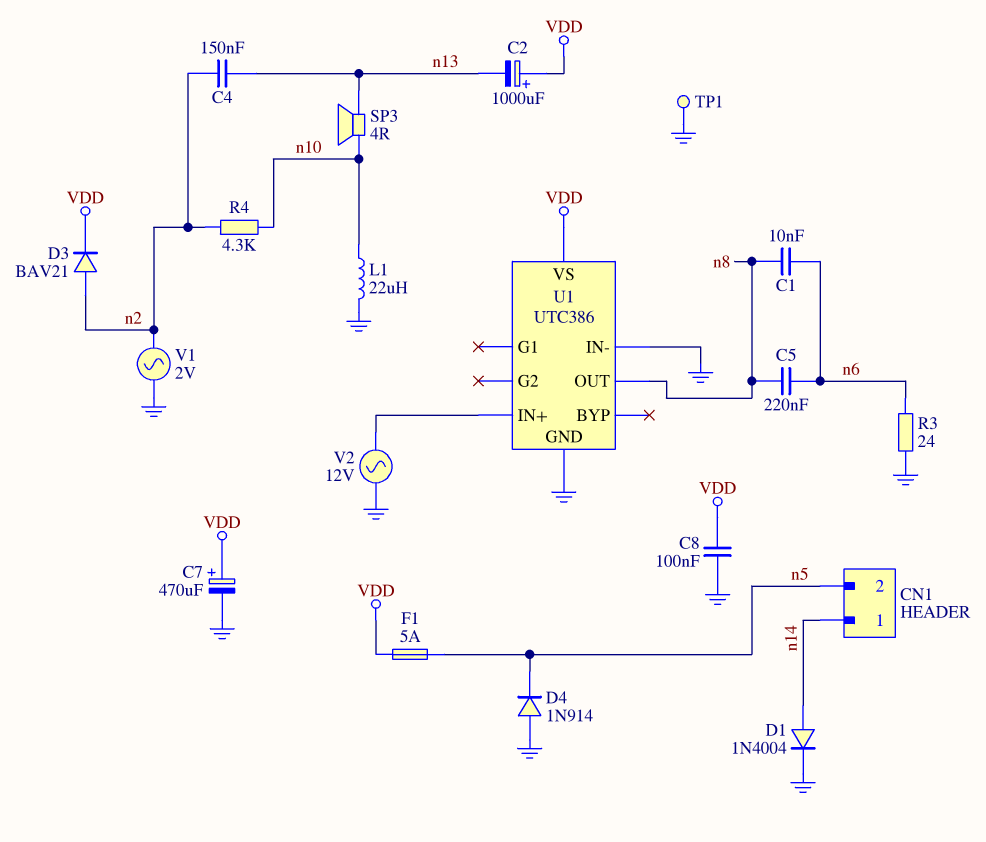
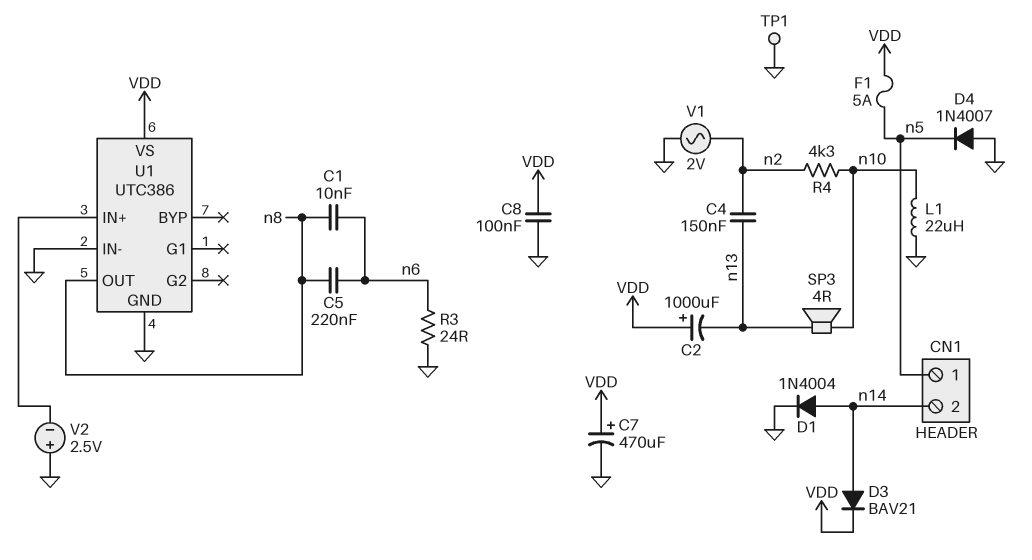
CN1 pin 1: n14 -> n5
CN1 pin 2: n5 -> n14
D3: diode BAV21 (A n2, K VDD) -> diode BAV21 (A n14, K VDD)
D4: diode 1N914 (A GND, K n5) -> diode 1N4007 (A GND, K n5)
V2: AC 12V (GND, U1/IN+) -> 2.5V (plus GND, minus U1/IN+)

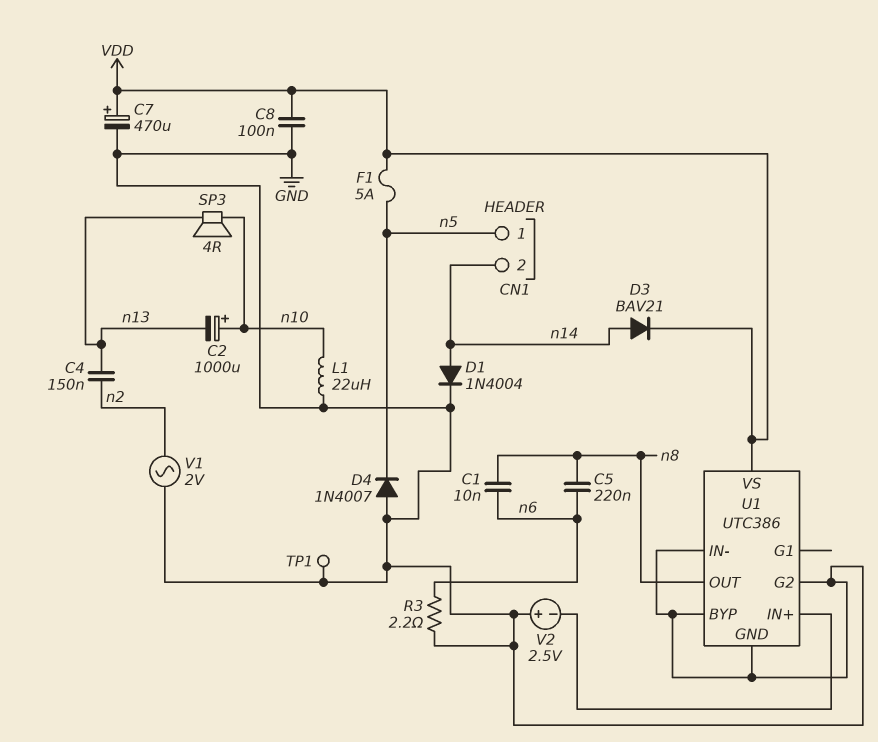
C2: 1000uF (plus VDD, minus n13) -> 1000uF (plus n10, minus n13)
R3: 24 (GND, n6) -> 2.2 (GND, n6)
R4: 4.3k (n2, n10) -> none
U1 pin BYP: none -> GND
U1 pin G2: none -> GND

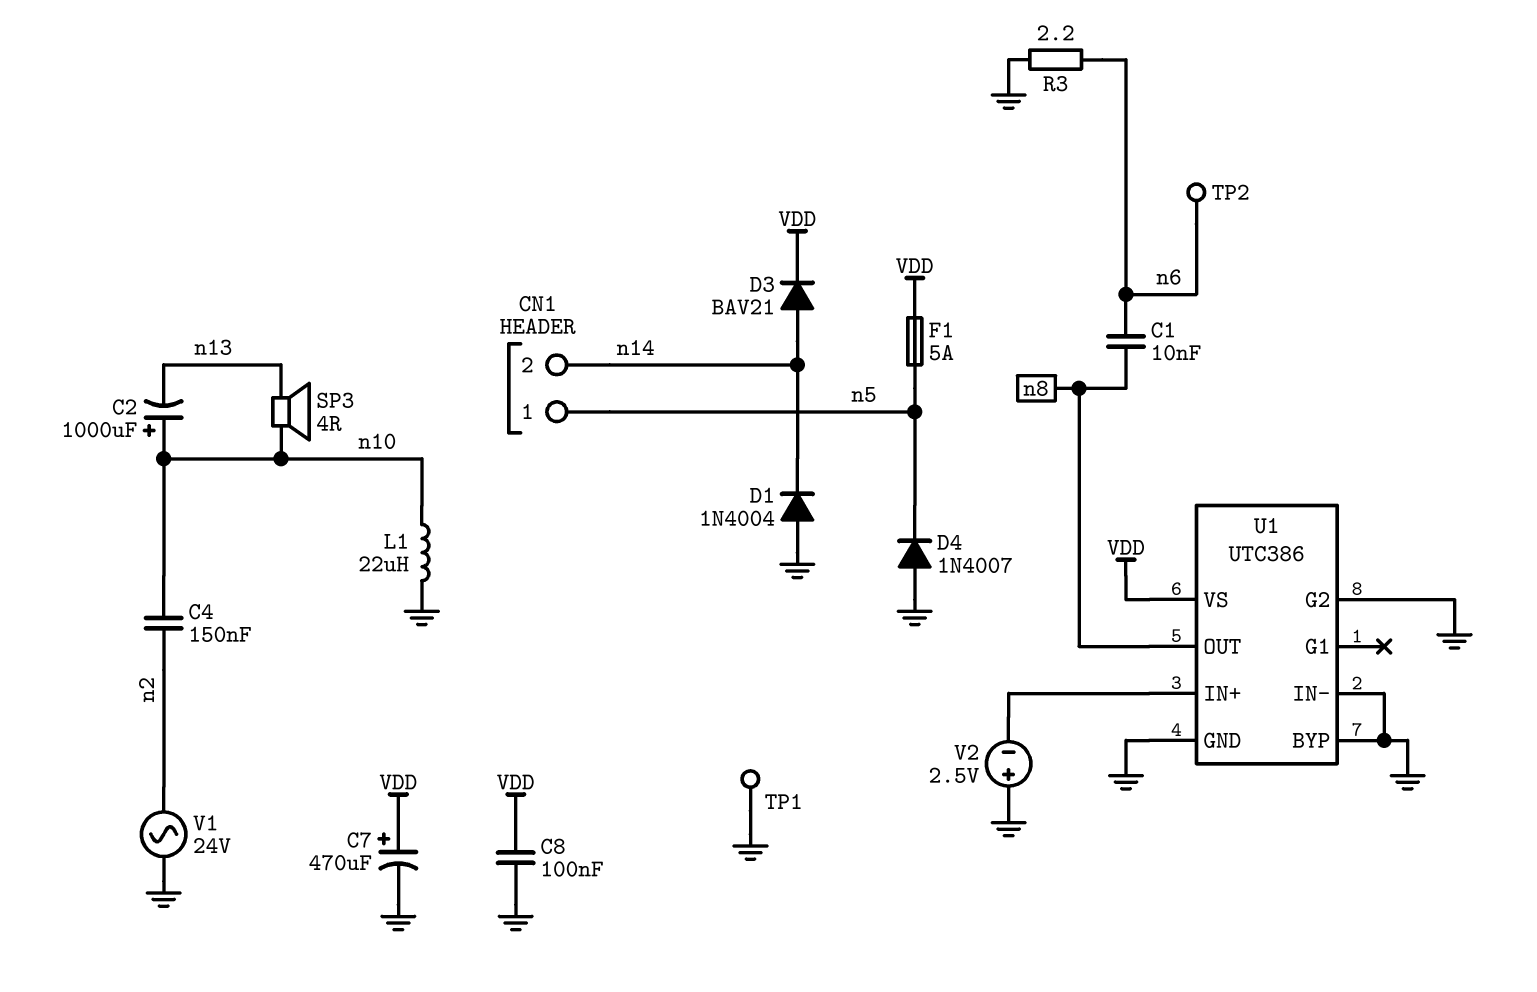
C4: 150nF (n2, n13) -> 150nF (n2, n10)
C5: 220nF (n6, n8) -> none
D1: diode 1N4004 (A n14, K GND) -> diode 1N4004 (A GND, K n14)
TP2: none -> test point (n6)
V1: AC 2V (GND, n2) -> AC 24V (GND, n2)

